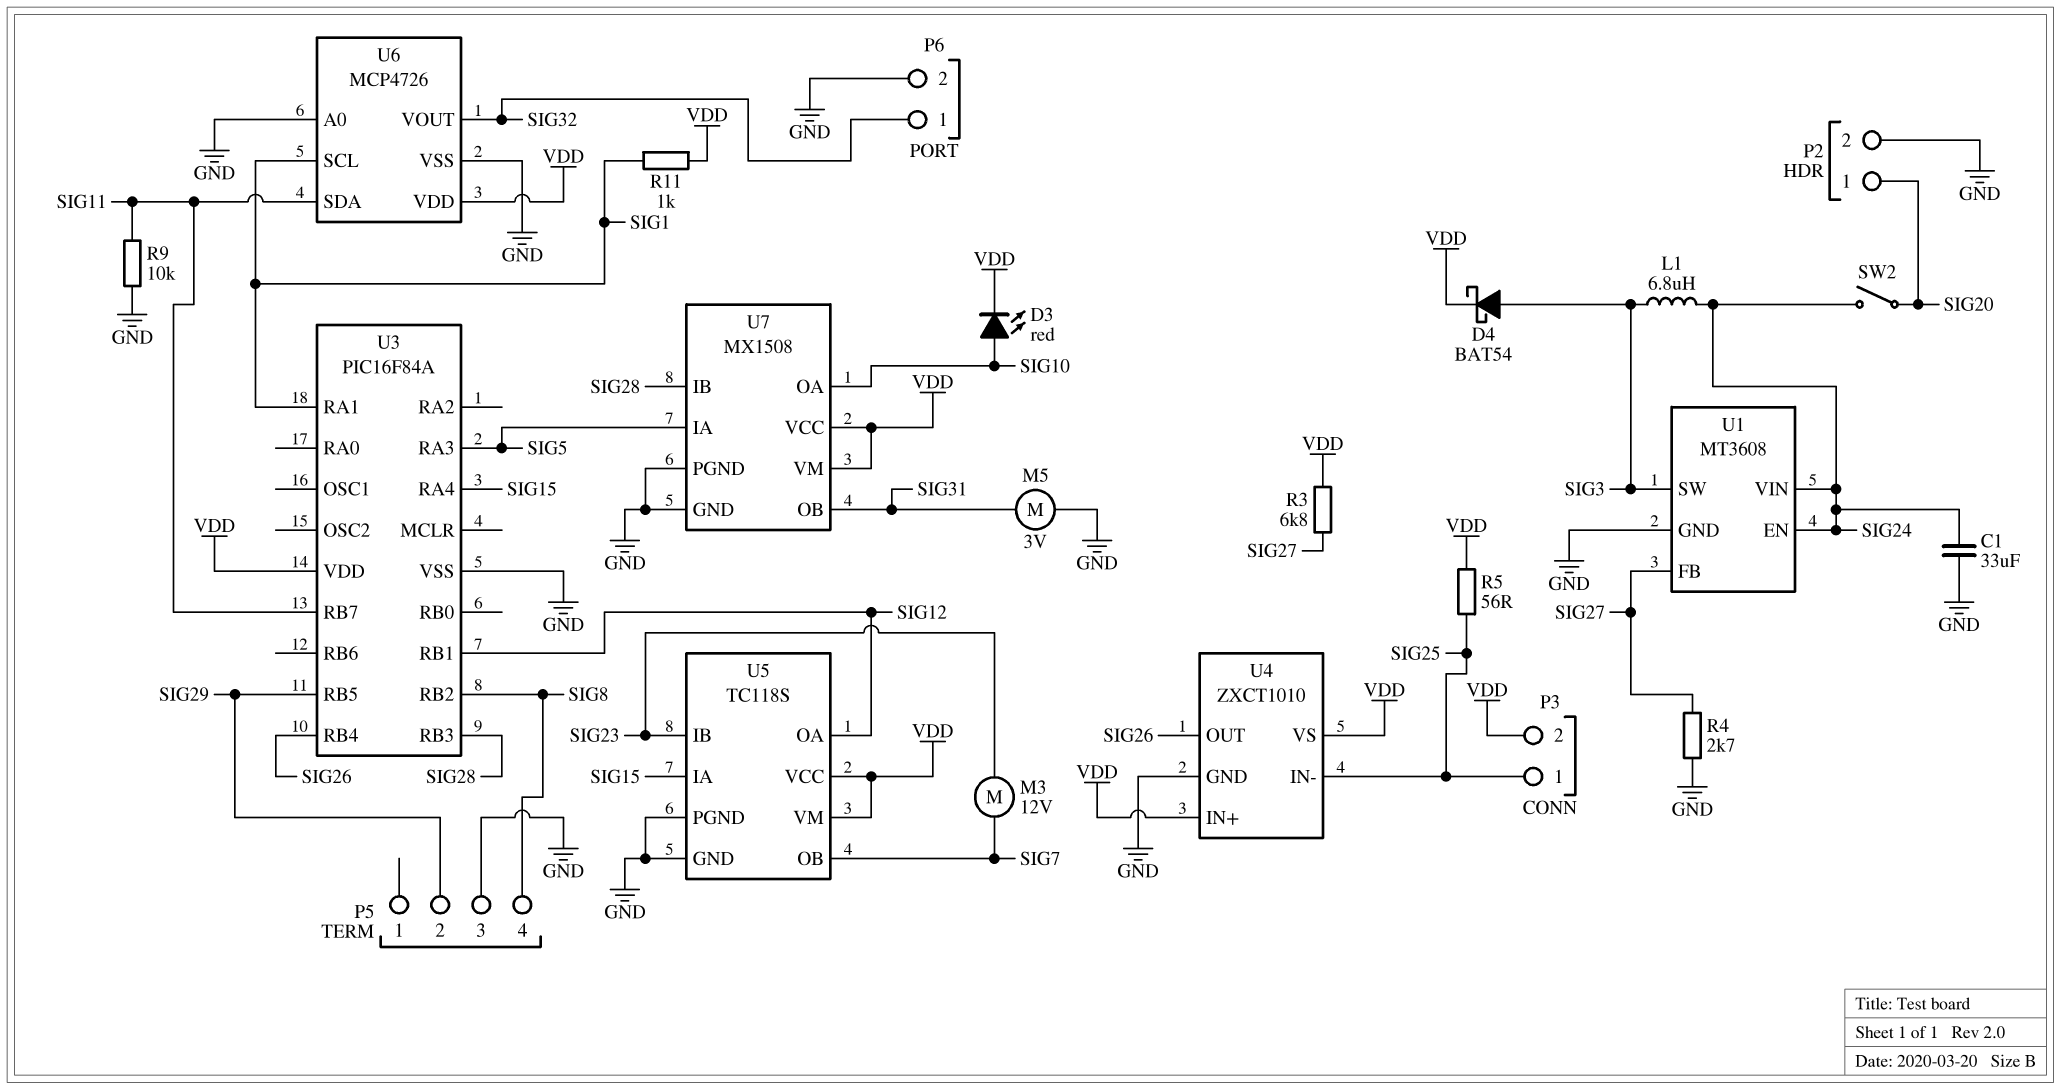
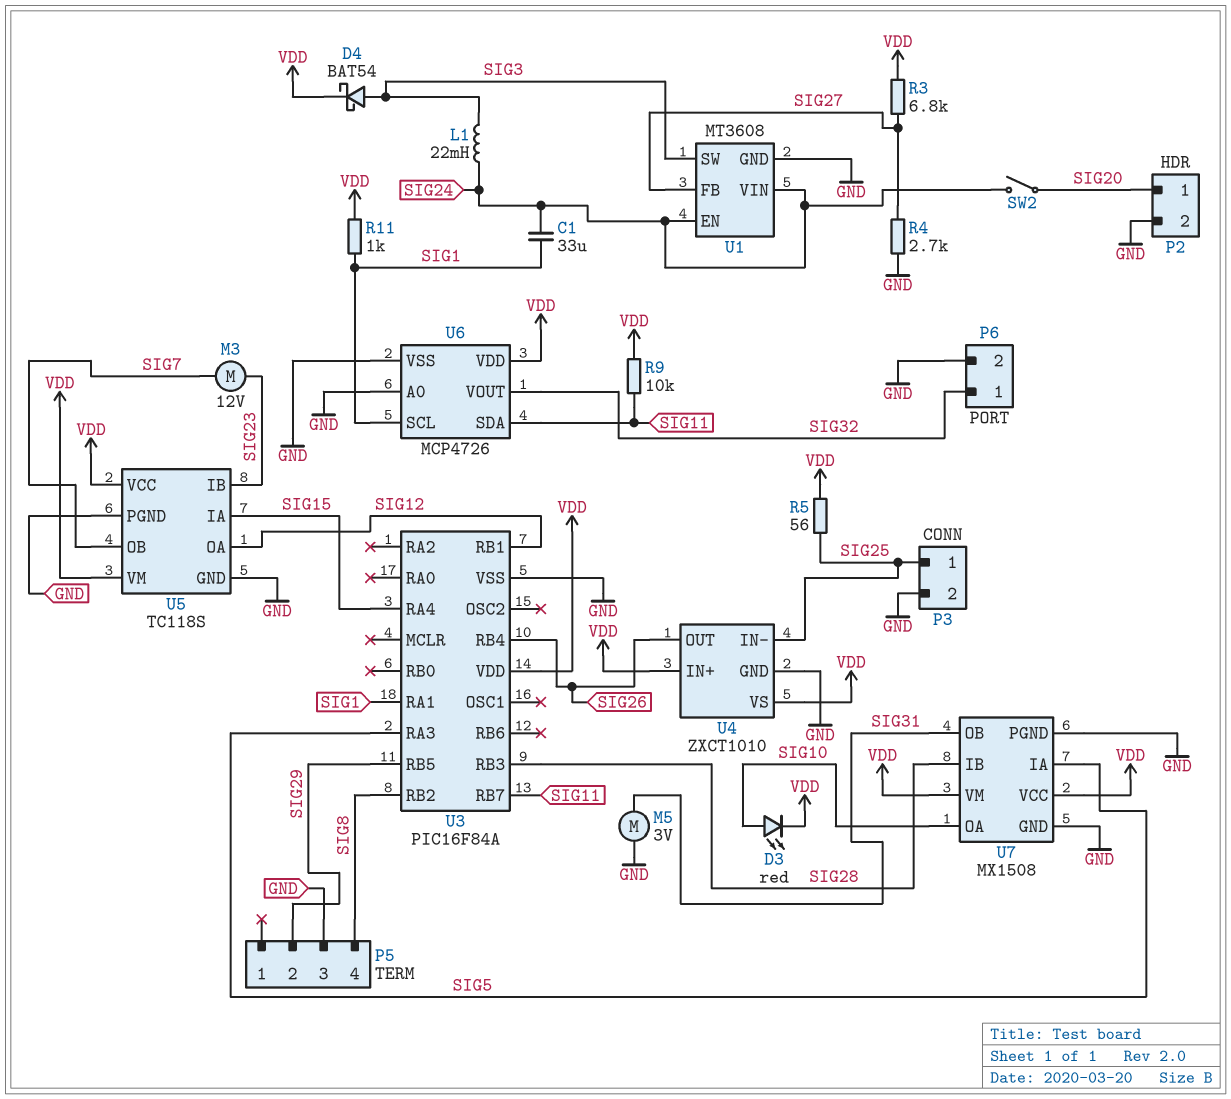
C1: 33uF (GND, SIG24) -> 33uF (SIG1, SIG24)
L1: 6.8uH (SIG3, SIG24) -> 22mH (SIG3, SIG24)
P3 pin 2: VDD -> GND
R9: 10k (GND, SIG11) -> 10k (SIG11, VDD)

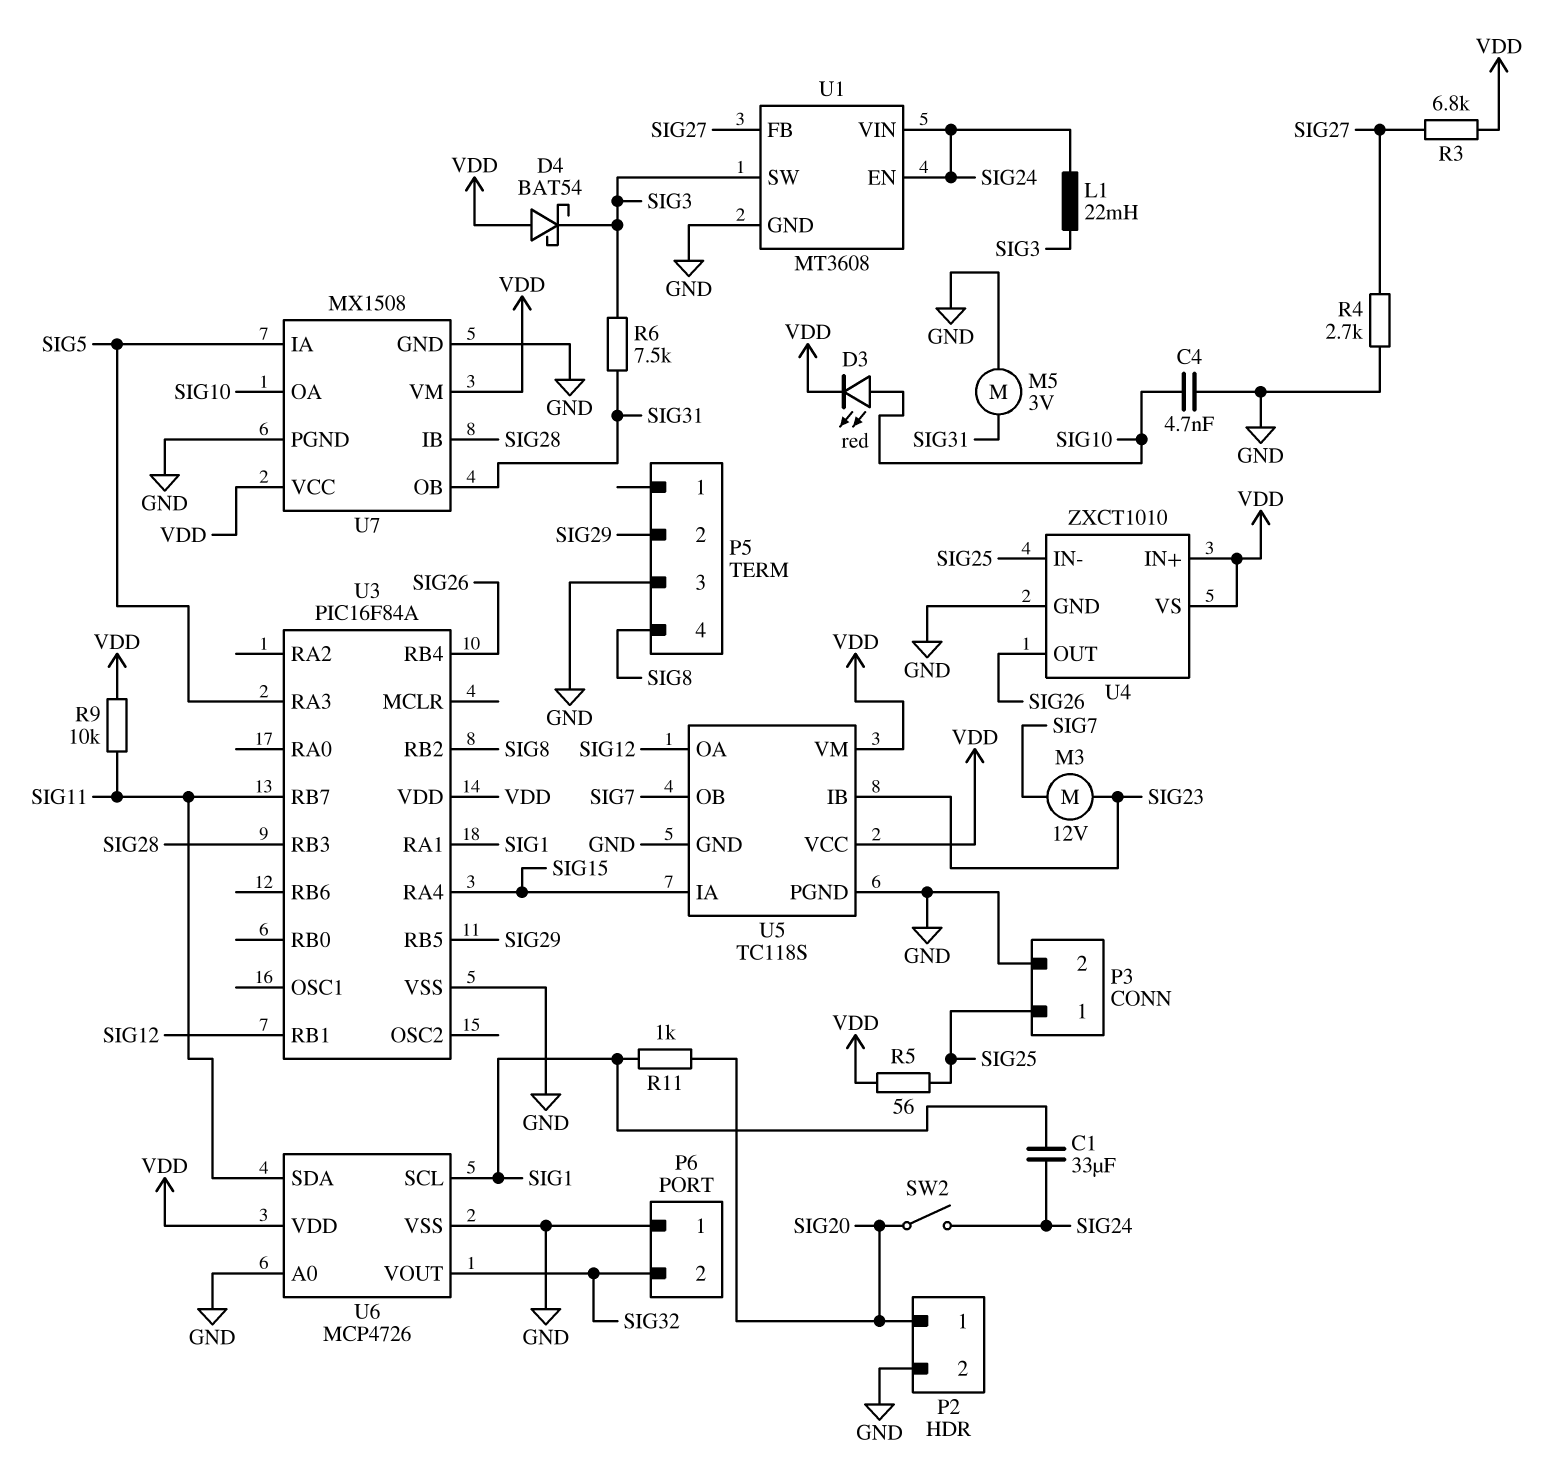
C4: none -> 4.7nF (GND, SIG10)
D4: schottky BAT54 (A SIG3, K VDD) -> schottky BAT54 (A VDD, K SIG3)
P6 pin 1: SIG32 -> GND
P6 pin 2: GND -> SIG32
R6: none -> 7.5k (SIG3, SIG31)
R11: 1k (SIG1, VDD) -> 1k (SIG1, SIG20)

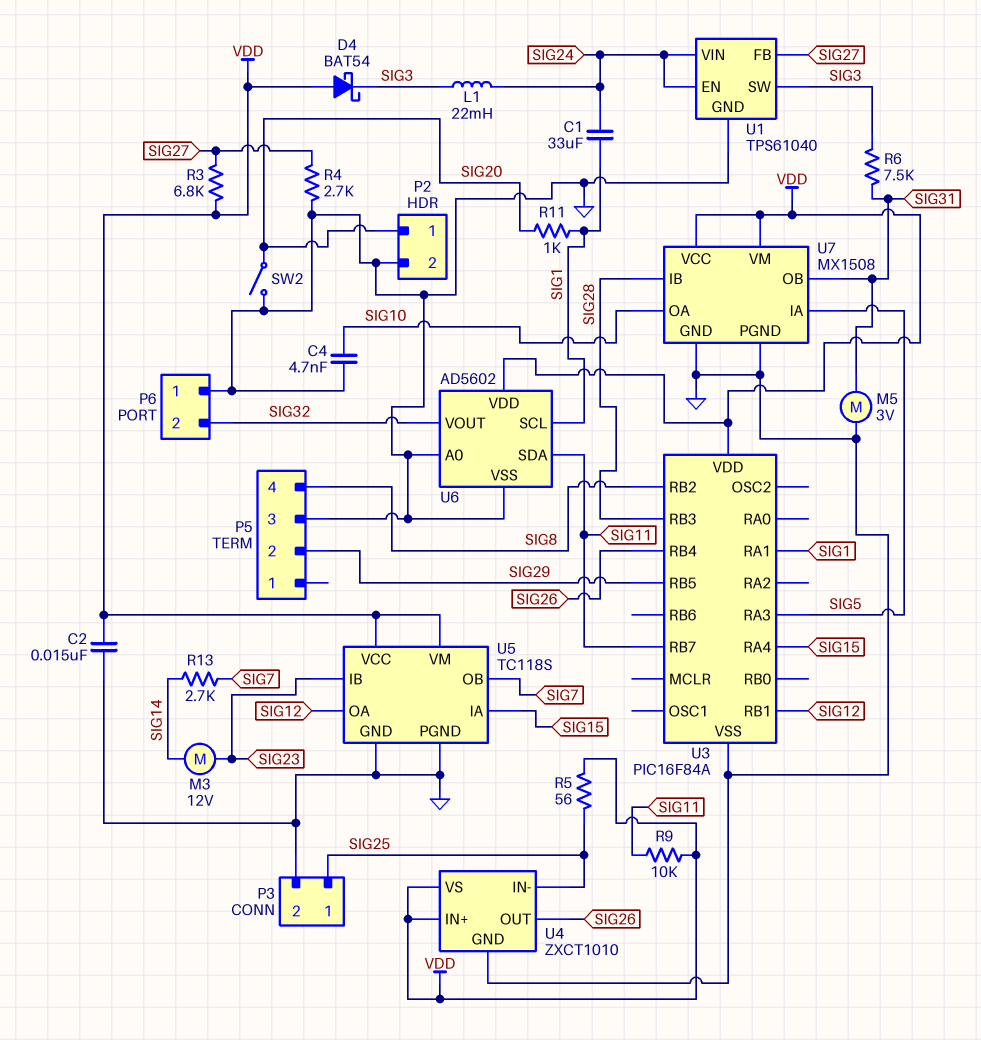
C2: none -> 15nF (GND, VDD)
D3: LED red (A SIG10, K VDD) -> none
M3: motor 12V (SIG7, SIG23) -> motor 12V (SIG14, SIG23)
R13: none -> 2.7k (SIG7, SIG14)
SW2: switch (SIG20, SIG24) -> switch (GND, SIG20)
U1: MT3608 -> TPS61040
U6: MCP4726 -> AD5602

